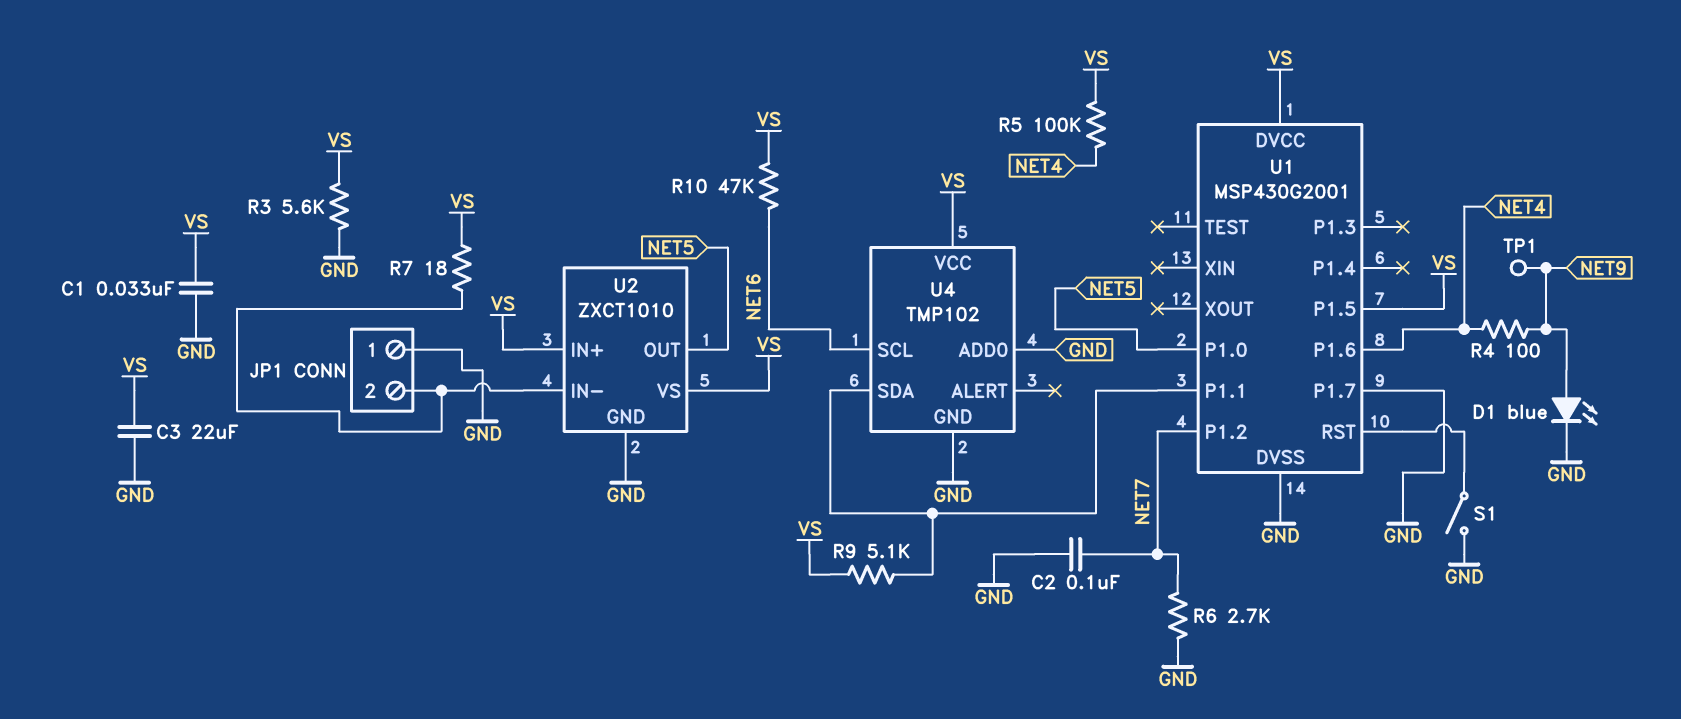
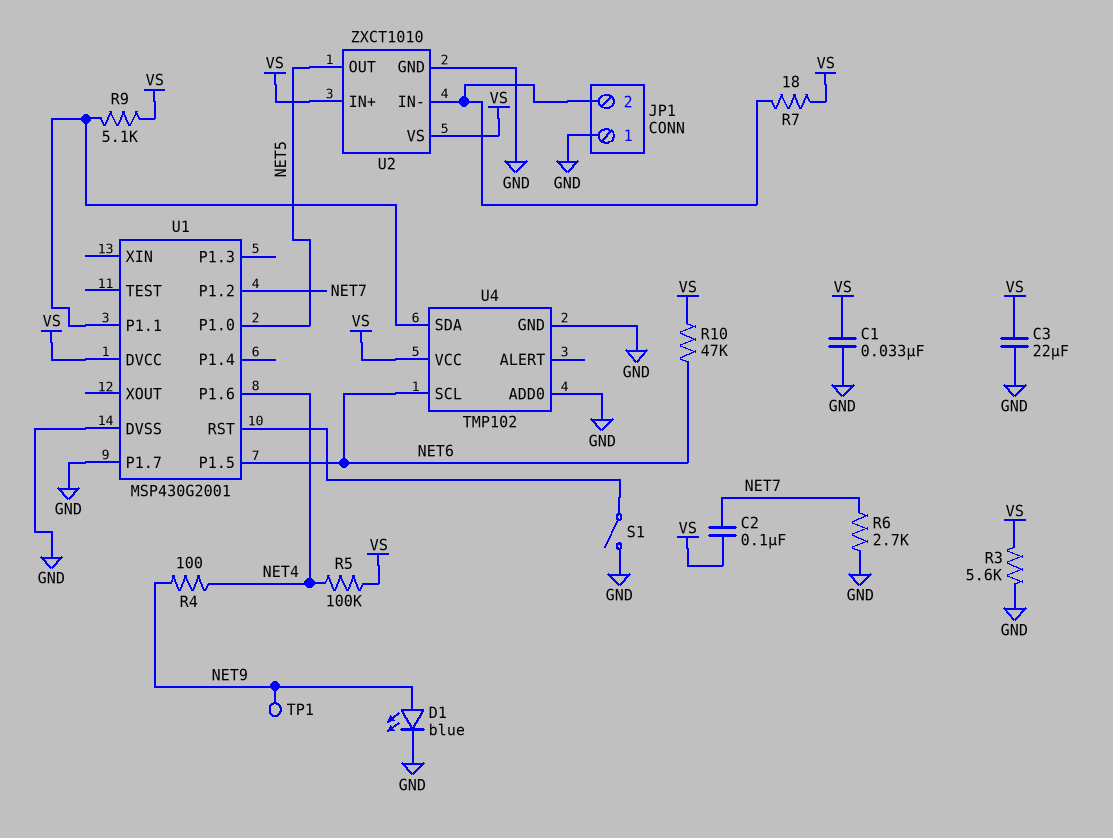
C2: 100nF (GND, NET7) -> 100nF (NET7, VS)
U1 pin P1.5: VS -> NET6

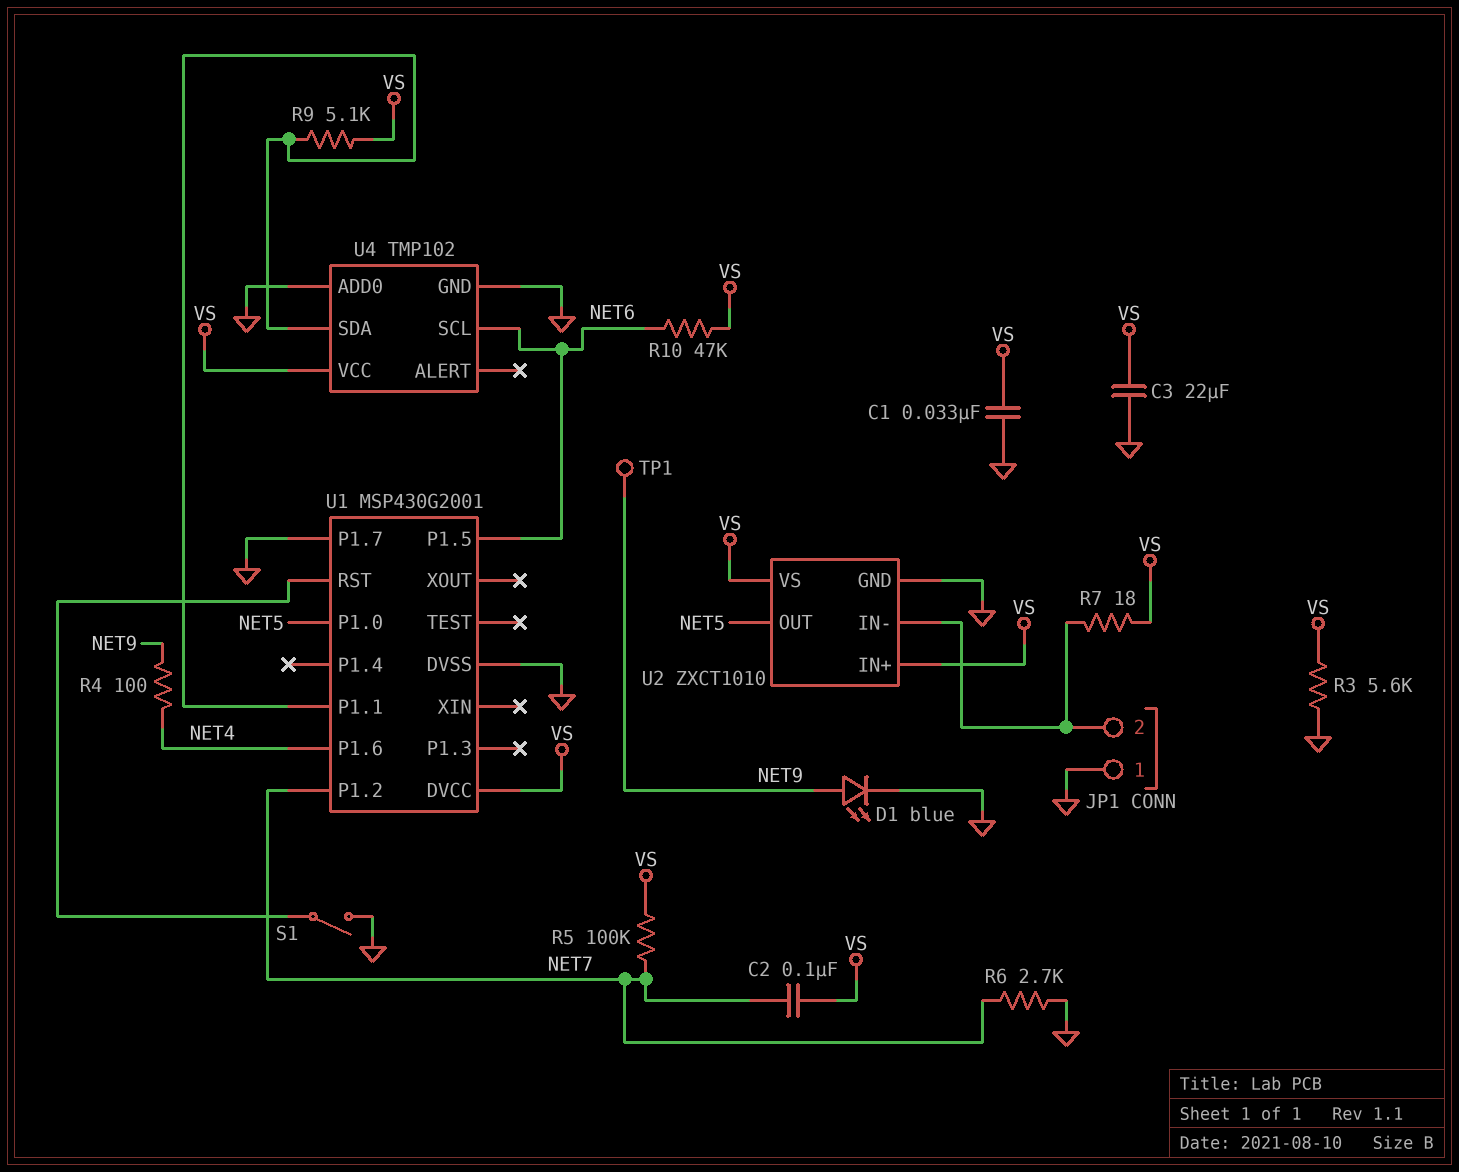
R5: 100k (NET4, VS) -> 100k (NET7, VS)

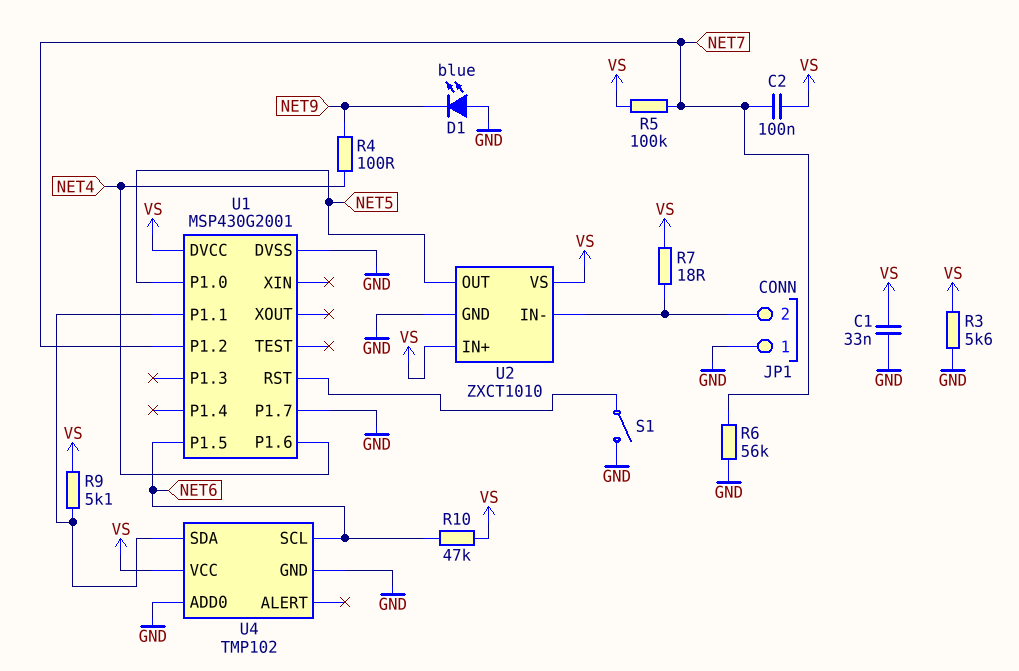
C3: 22uF (GND, VS) -> none
D1: LED blue (A NET9, K GND) -> LED blue (A GND, K NET9)
R6: 2.7k (GND, NET7) -> 56k (GND, NET7)
TP1: test point (NET9) -> none

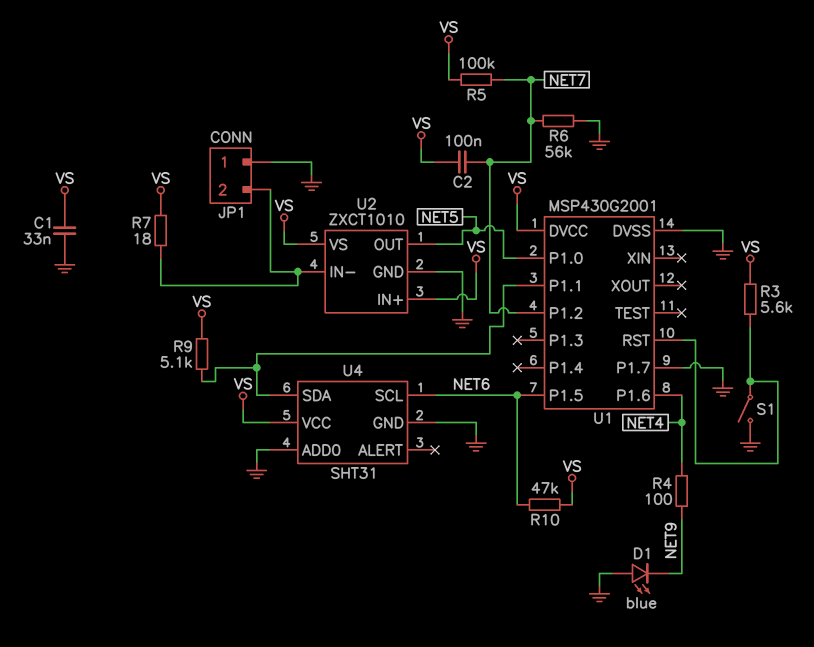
R3: 5.6k (GND, VS) -> 5.6k (U1/RST, VS)
U4: TMP102 -> SHT31

